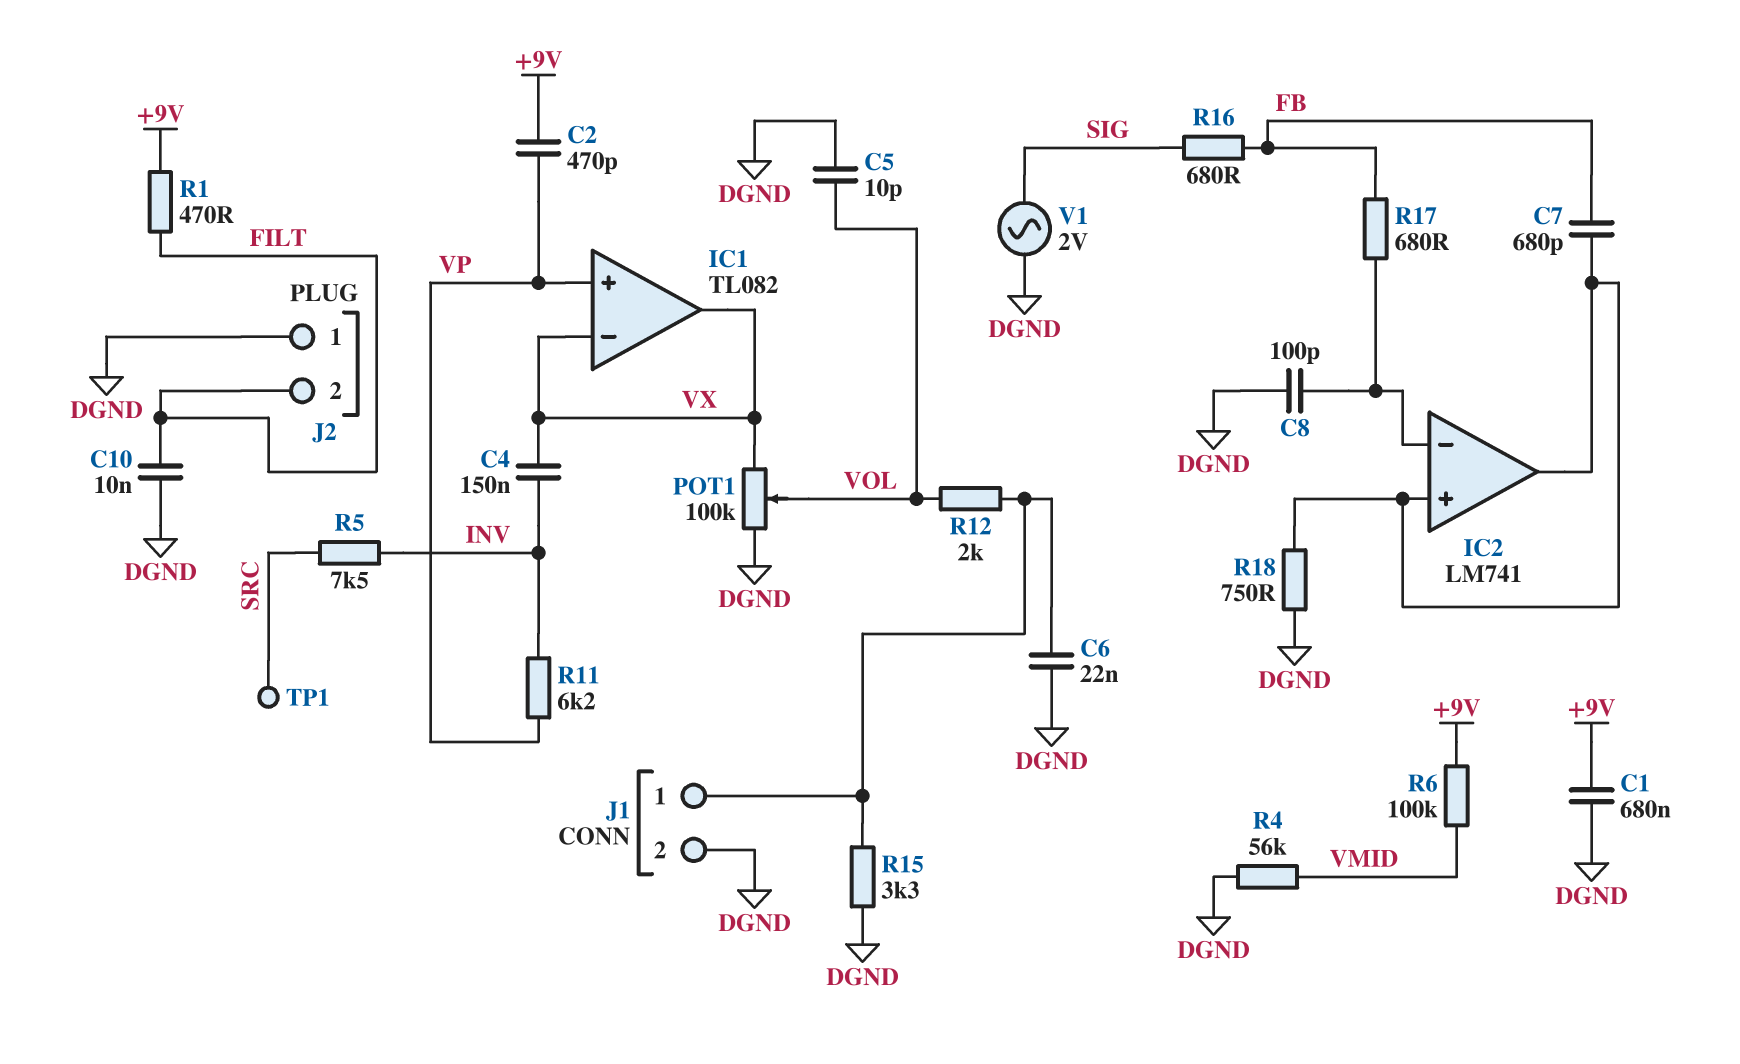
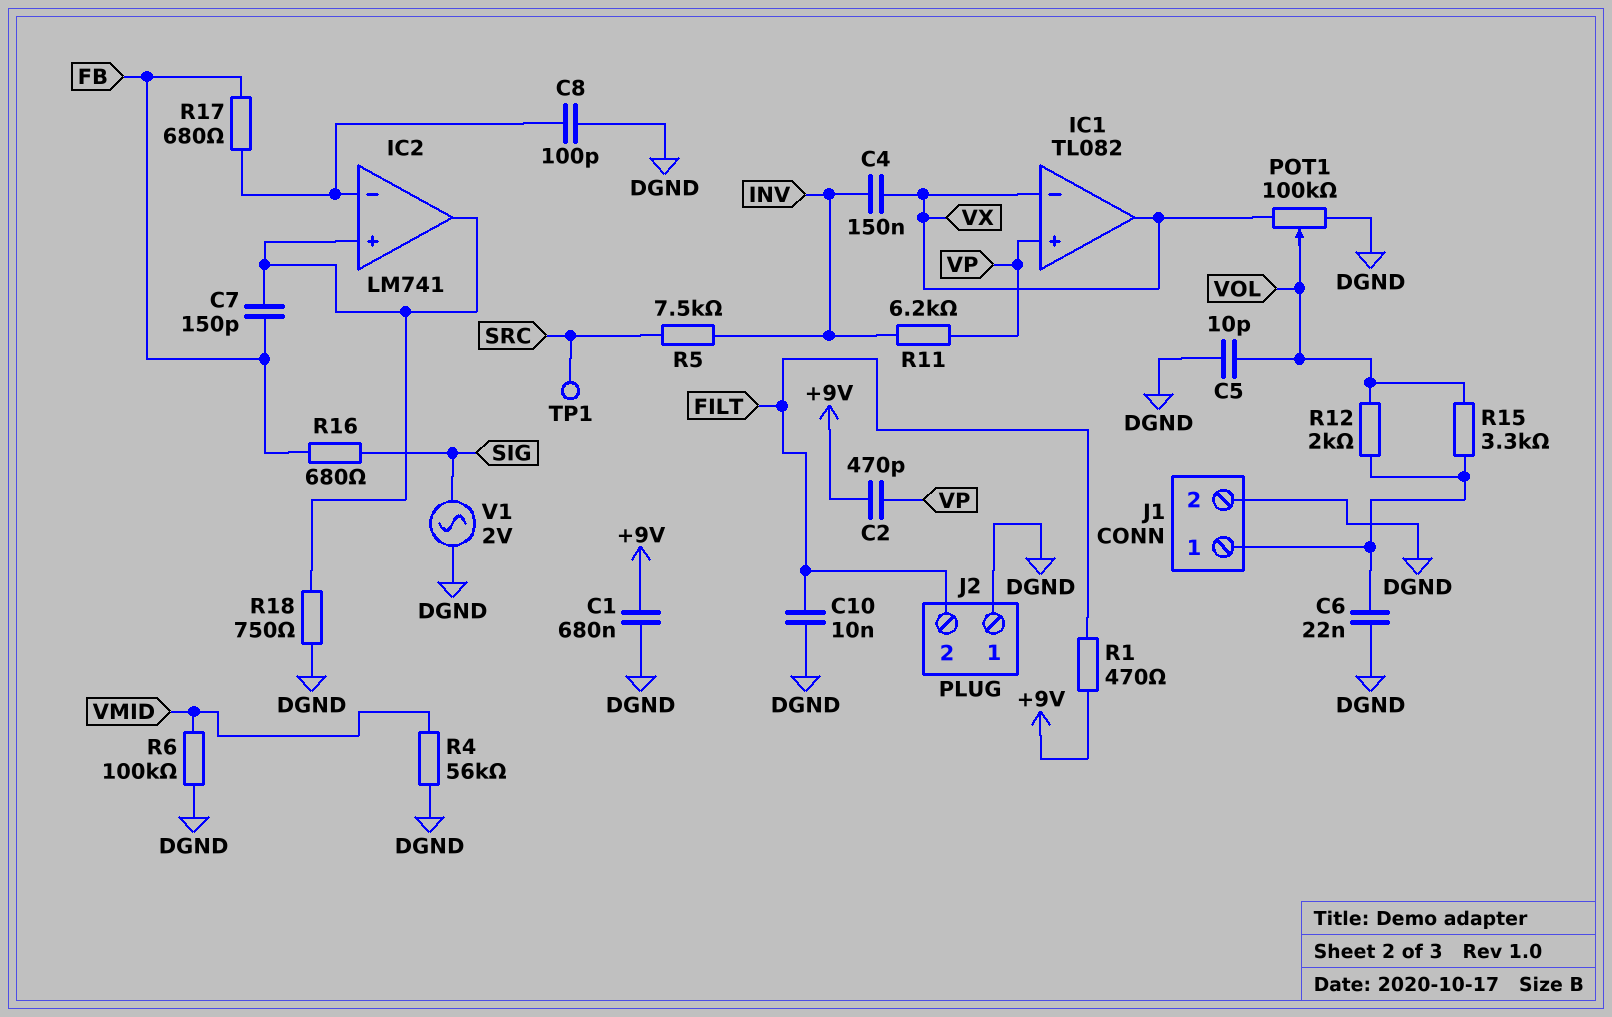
C7: 680pF (FB, IC2/in+) -> 150pF (FB, IC2/in+)
R6: 100k (+9V, VMID) -> 100k (DGND, VMID)
R15: 3.3k (DGND, J1/1) -> 3.3k (J1/1, VOL)

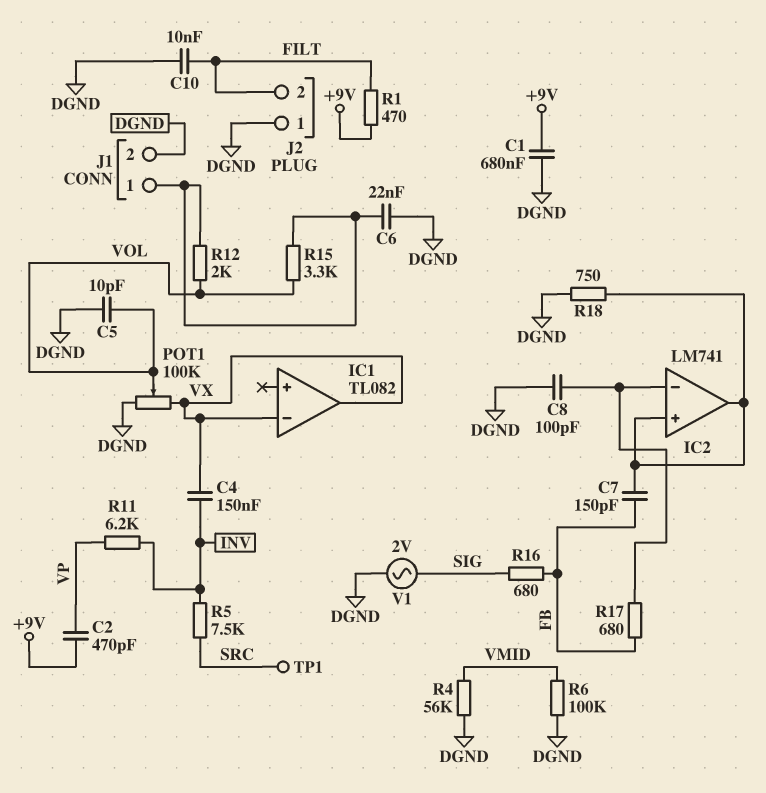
IC1 pin in+: VP -> none

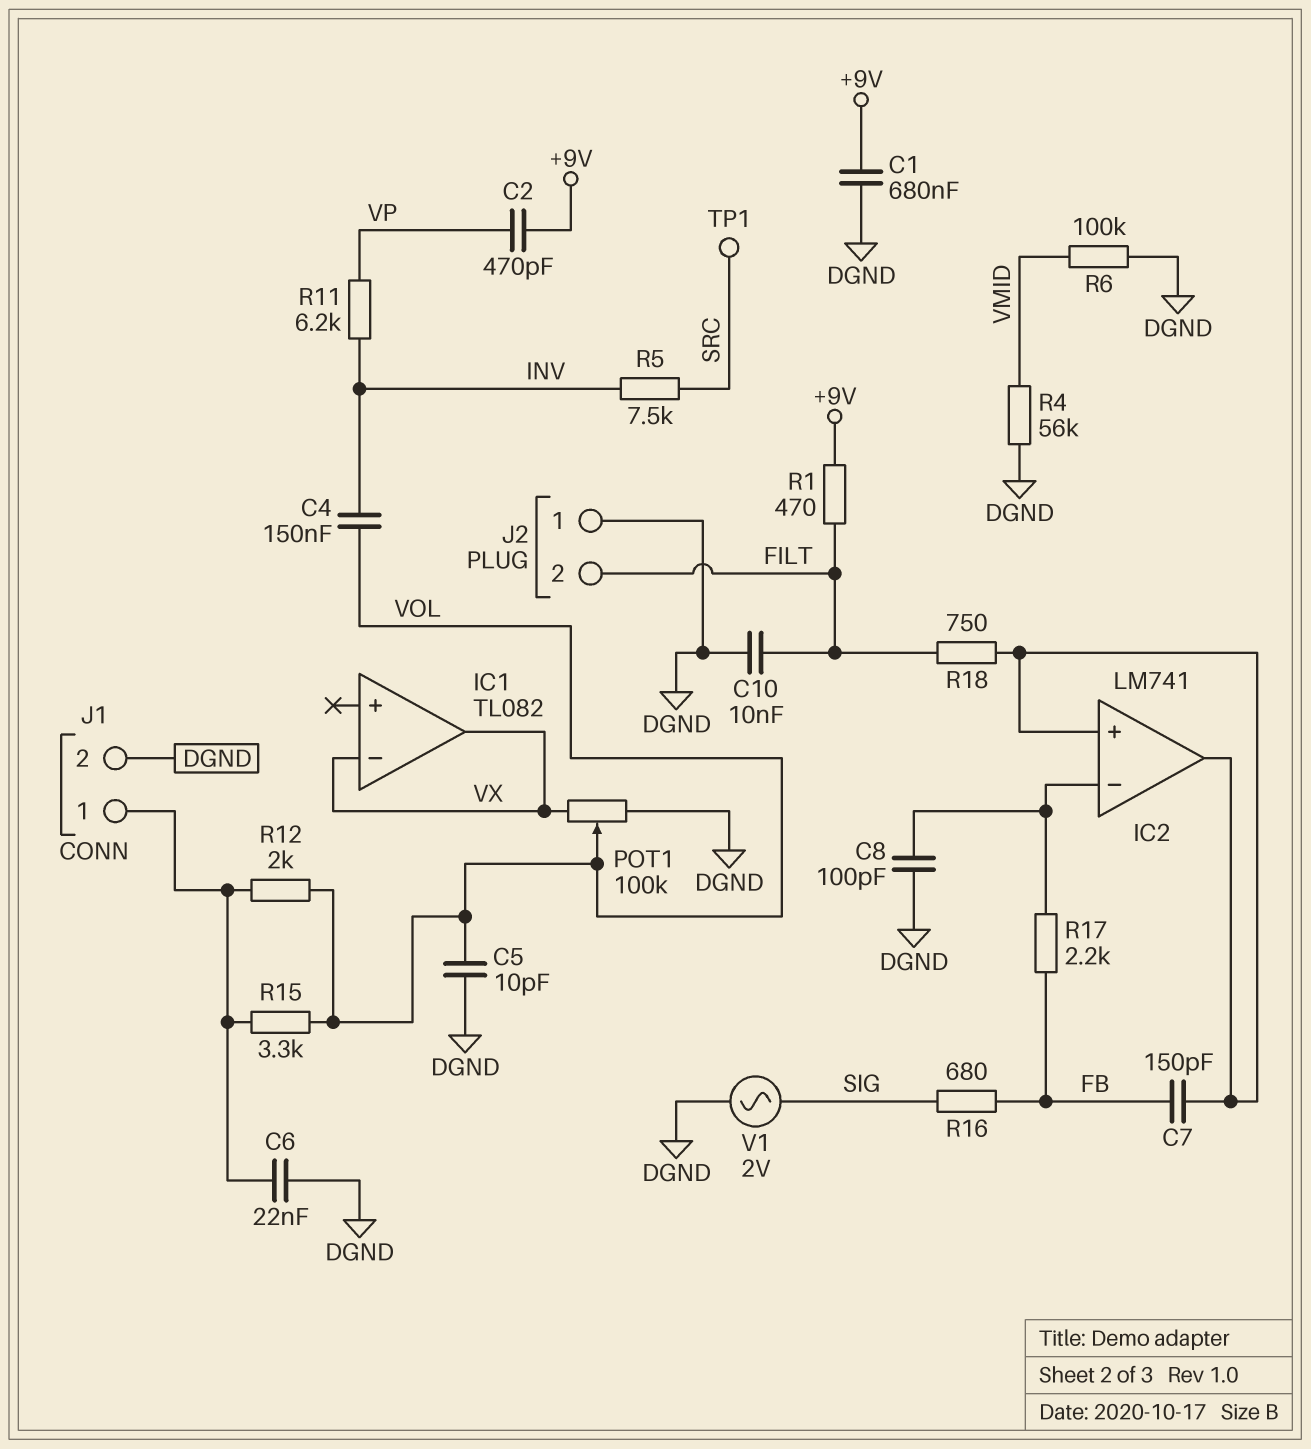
C4: 150nF (INV, VX) -> 150nF (INV, VOL)
R17: 680 (FB, IC2/in-) -> 2.2k (FB, IC2/in-)
R18: 750 (DGND, IC2/in+) -> 750 (FILT, IC2/in+)

